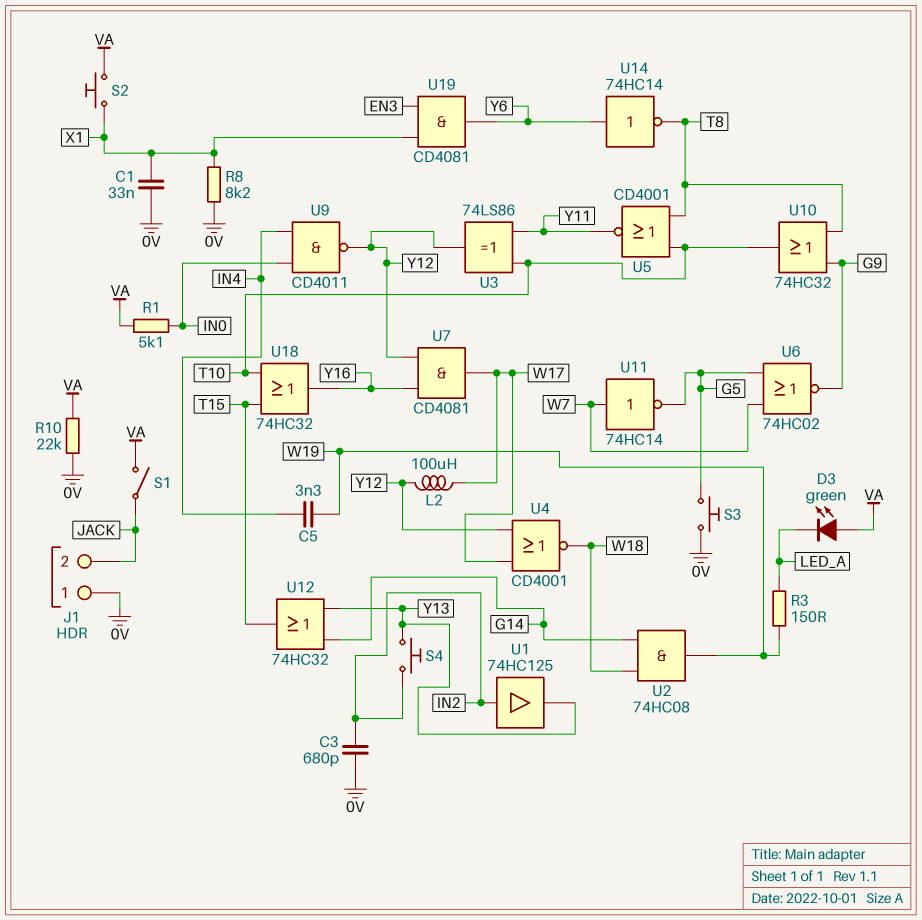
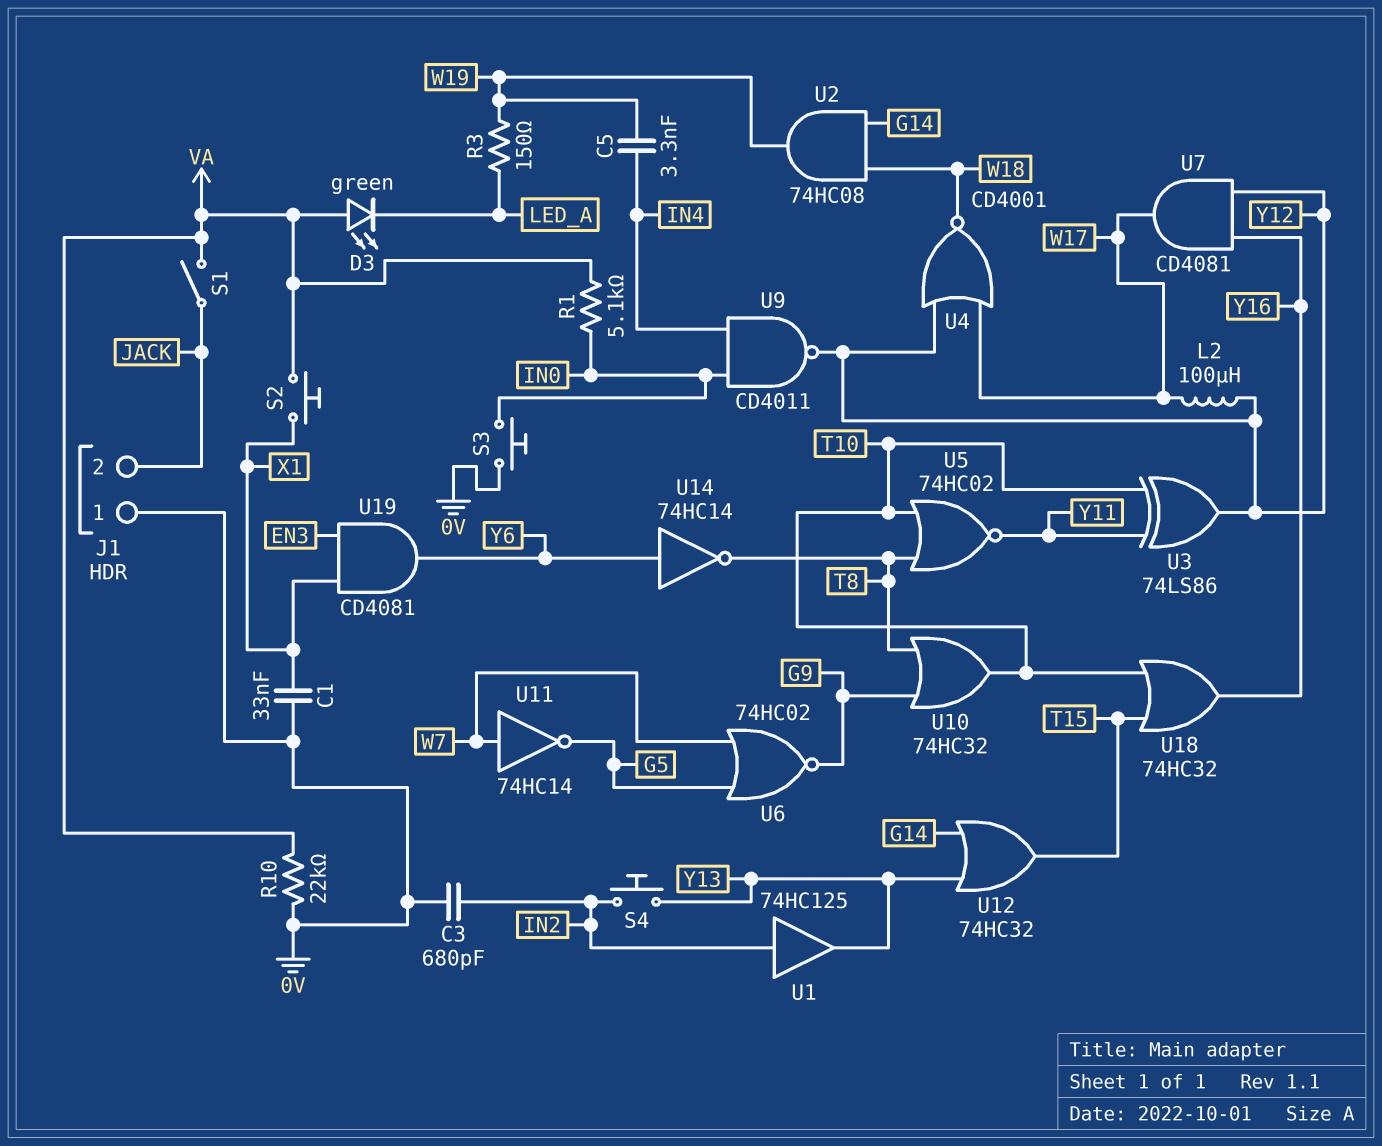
R8: 8.2k (0V, X1) -> none
S3: button (0V, G5) -> button (0V, IN0)
U5: NOR CD4001 (in T8, in T10, out Y11) -> NOR 74HC02 (in T8, in T10, out Y11)

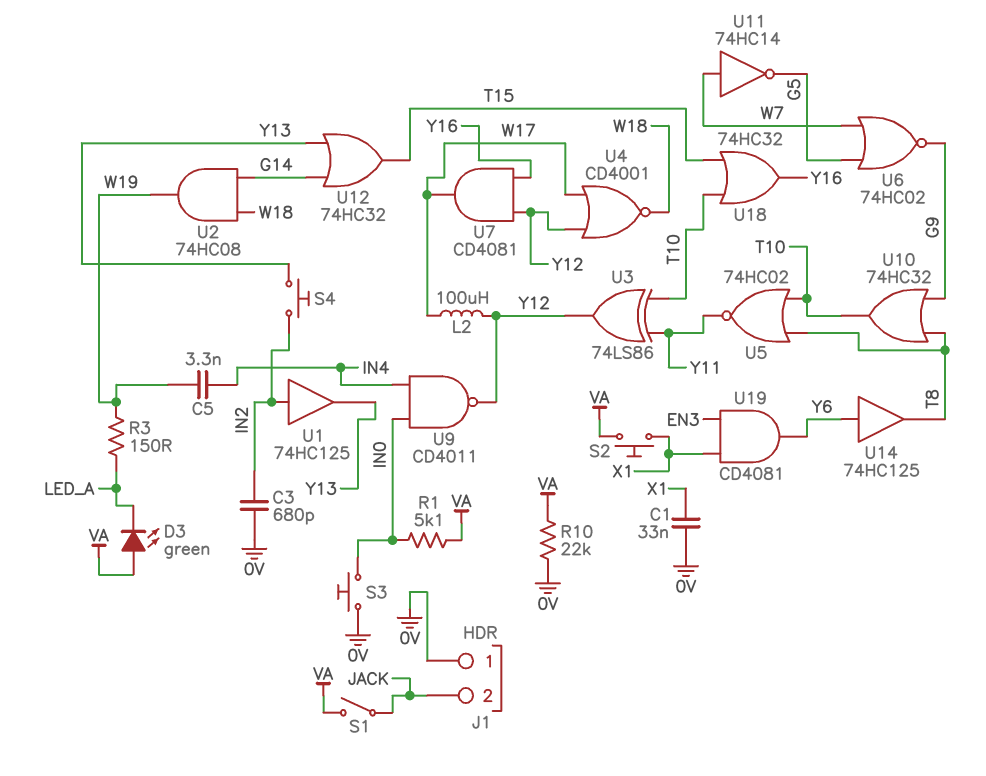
U14: NOT 74HC14 (in Y6, out T8) -> buffer 74HC125 (in Y6, out T8)

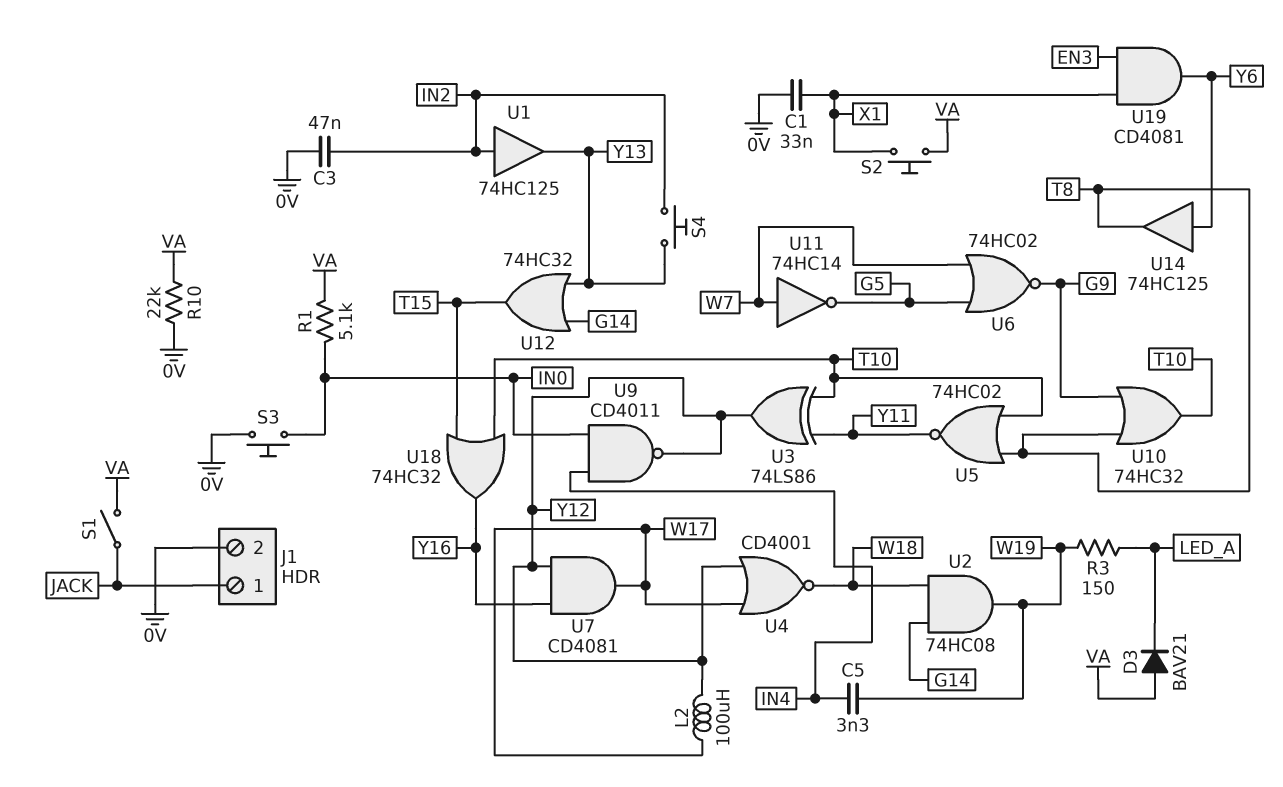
C3: 680pF (0V, IN2) -> 47nF (0V, IN2)
D3: LED green (A VA, K LED_A) -> diode BAV21 (A VA, K LED_A)
J1 pin 1: 0V -> JACK
J1 pin 2: JACK -> 0V

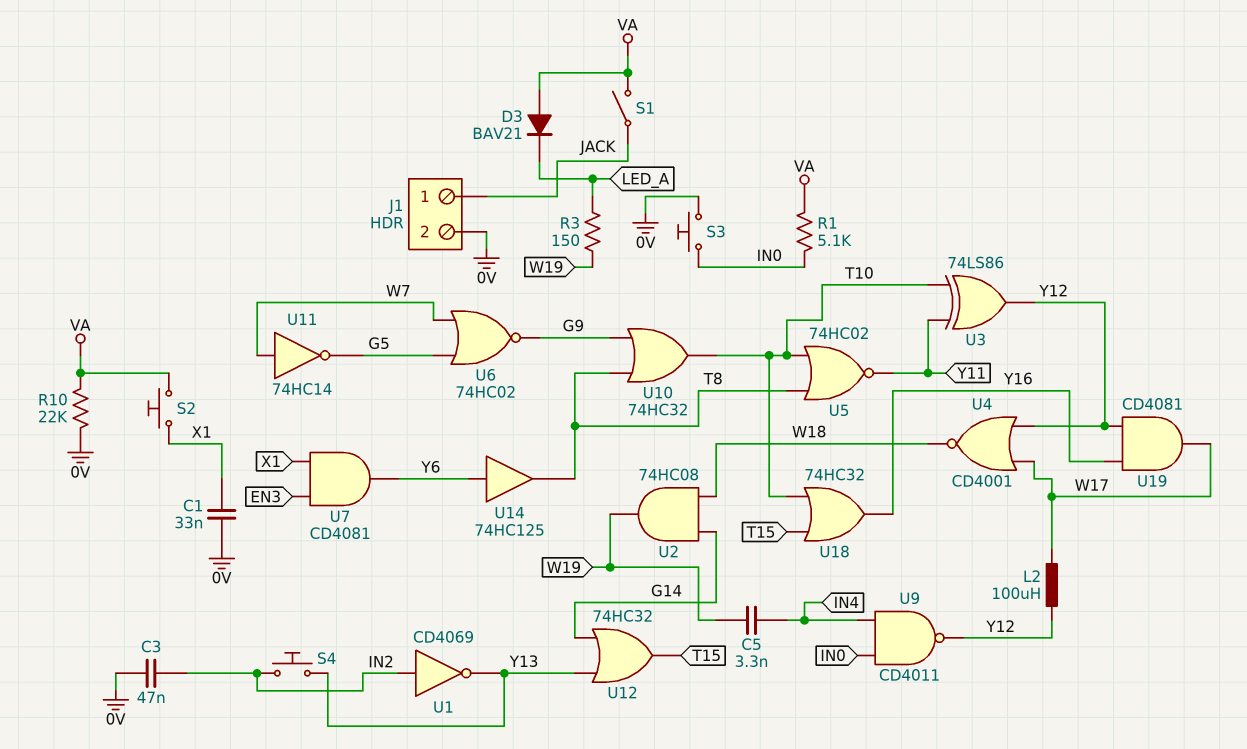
U1: buffer 74HC125 (in IN2, out Y13) -> NOT CD4069 (in IN2, out Y13)
U7: AND CD4081 (in Y12, in Y16, out W17) -> AND CD4081 (in EN3, in X1, out Y6)
U19: AND CD4081 (in EN3, in X1, out Y6) -> AND CD4081 (in Y12, in Y16, out W17)

